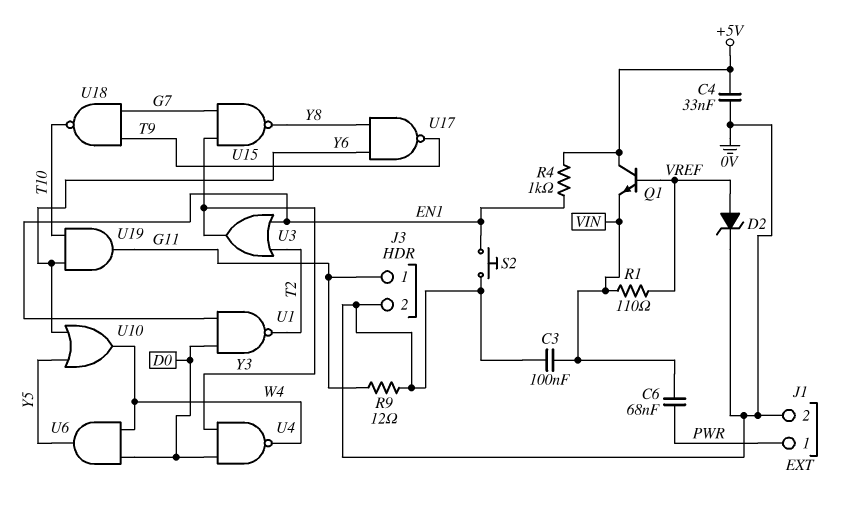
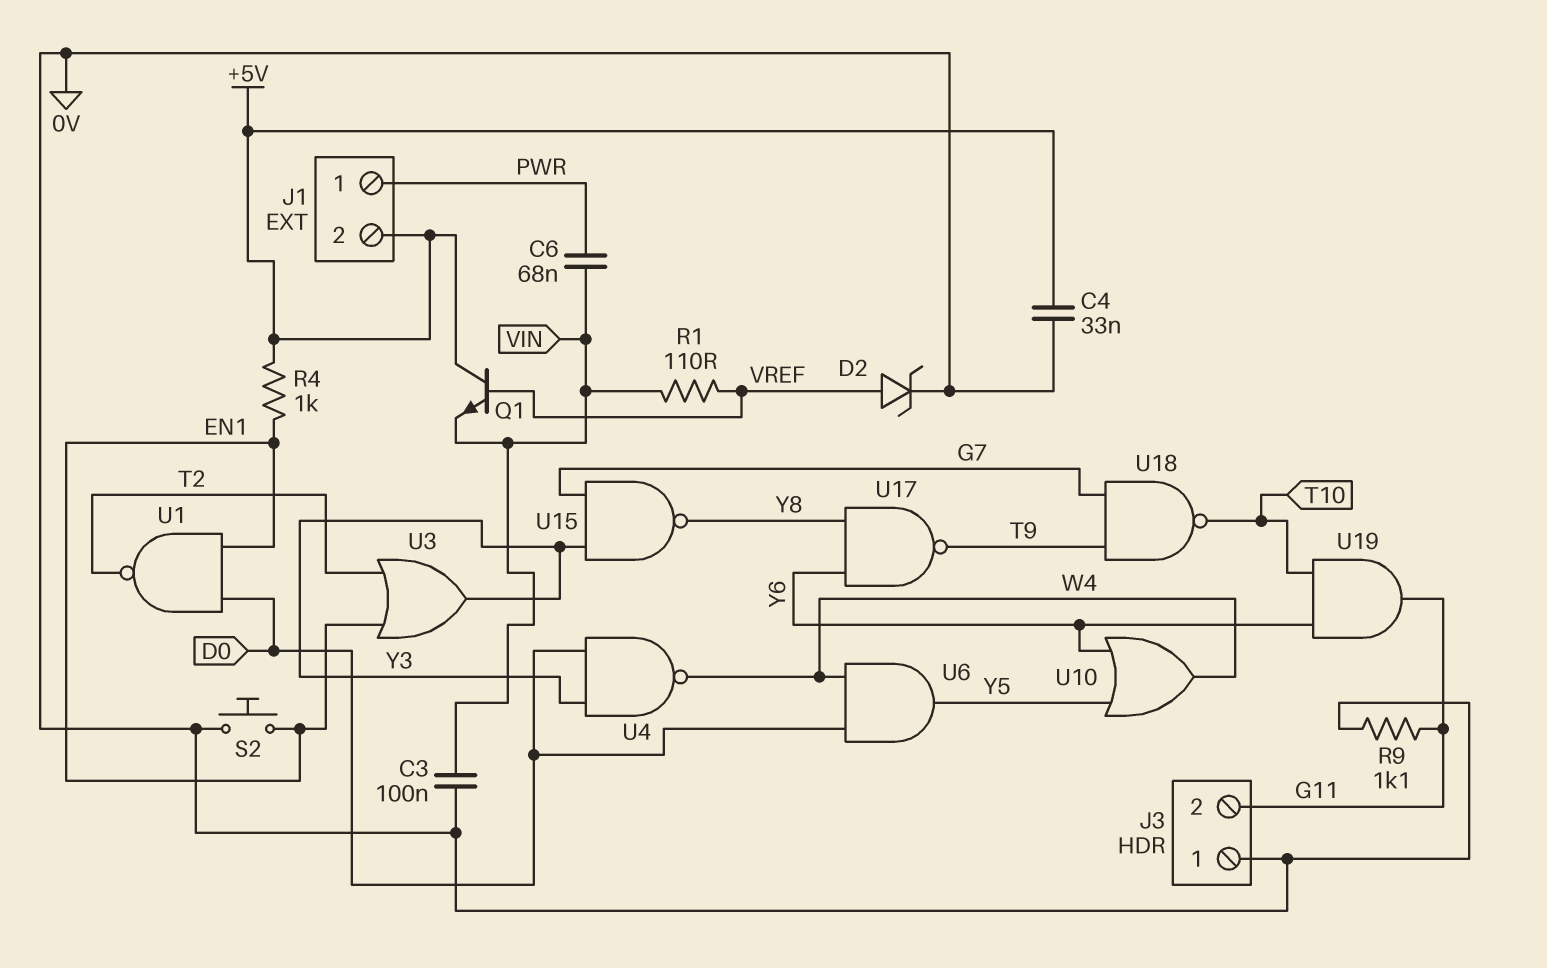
J1 pin 2: 0V -> +5V
J3 pin 1: G11 -> 0V
J3 pin 2: 0V -> G11
R9: 12 (0V, G11) -> 1.1k (0V, G11)

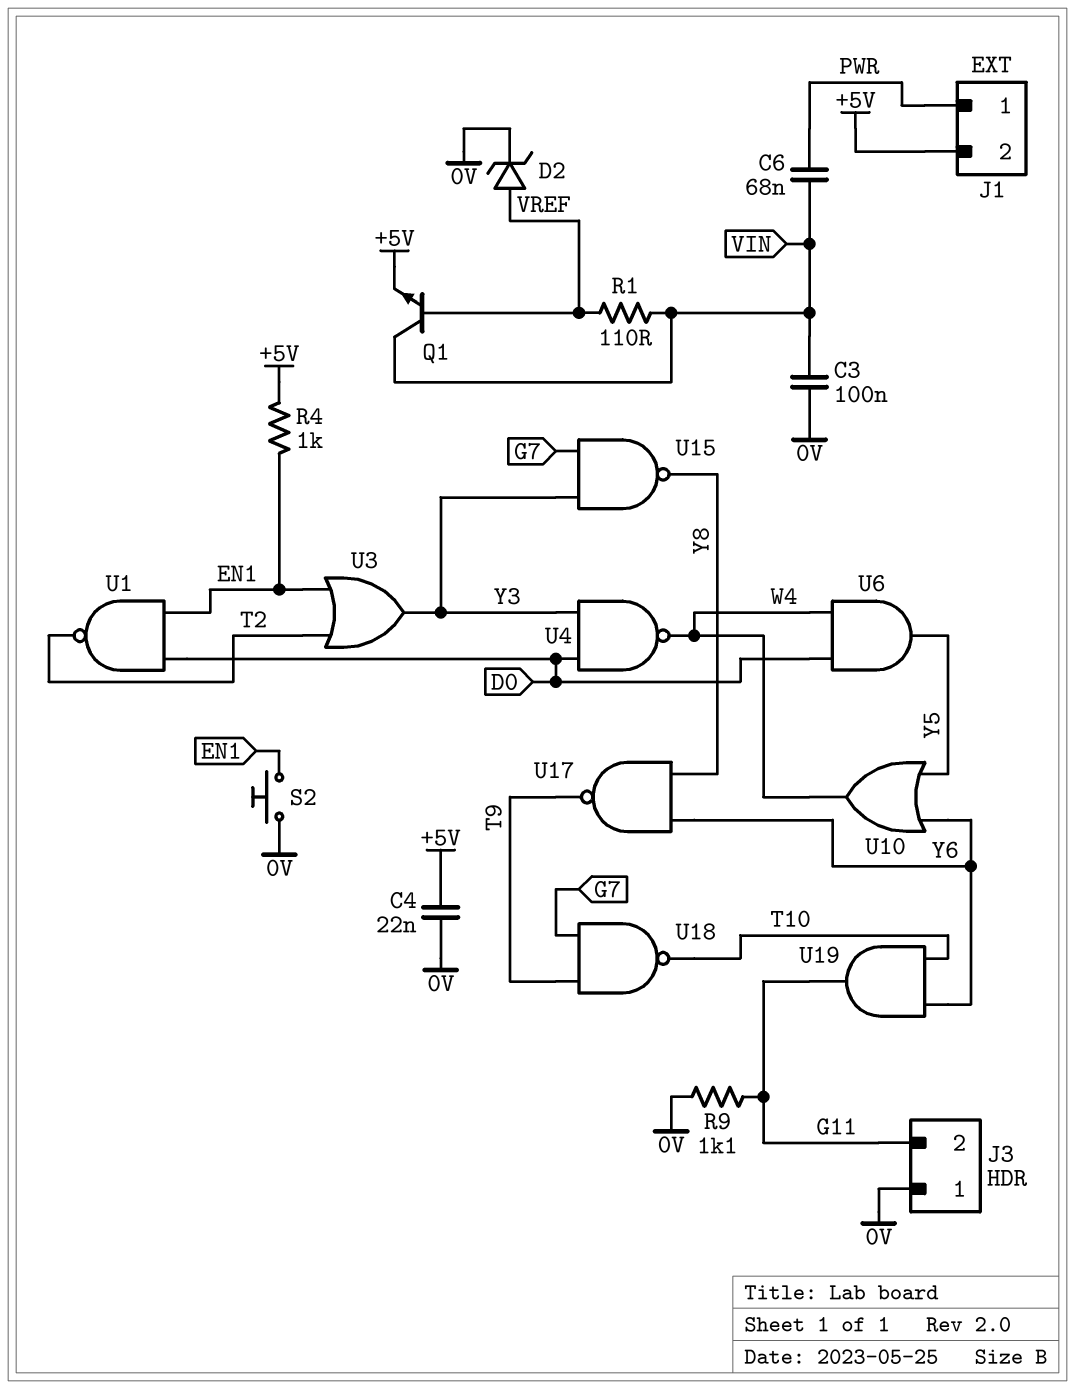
C4: 33nF (+5V, 0V) -> 22nF (+5V, 0V)
Q1: NPN (B VREF, C +5V, E VIN) -> NPN (B VREF, C VIN, E +5V)

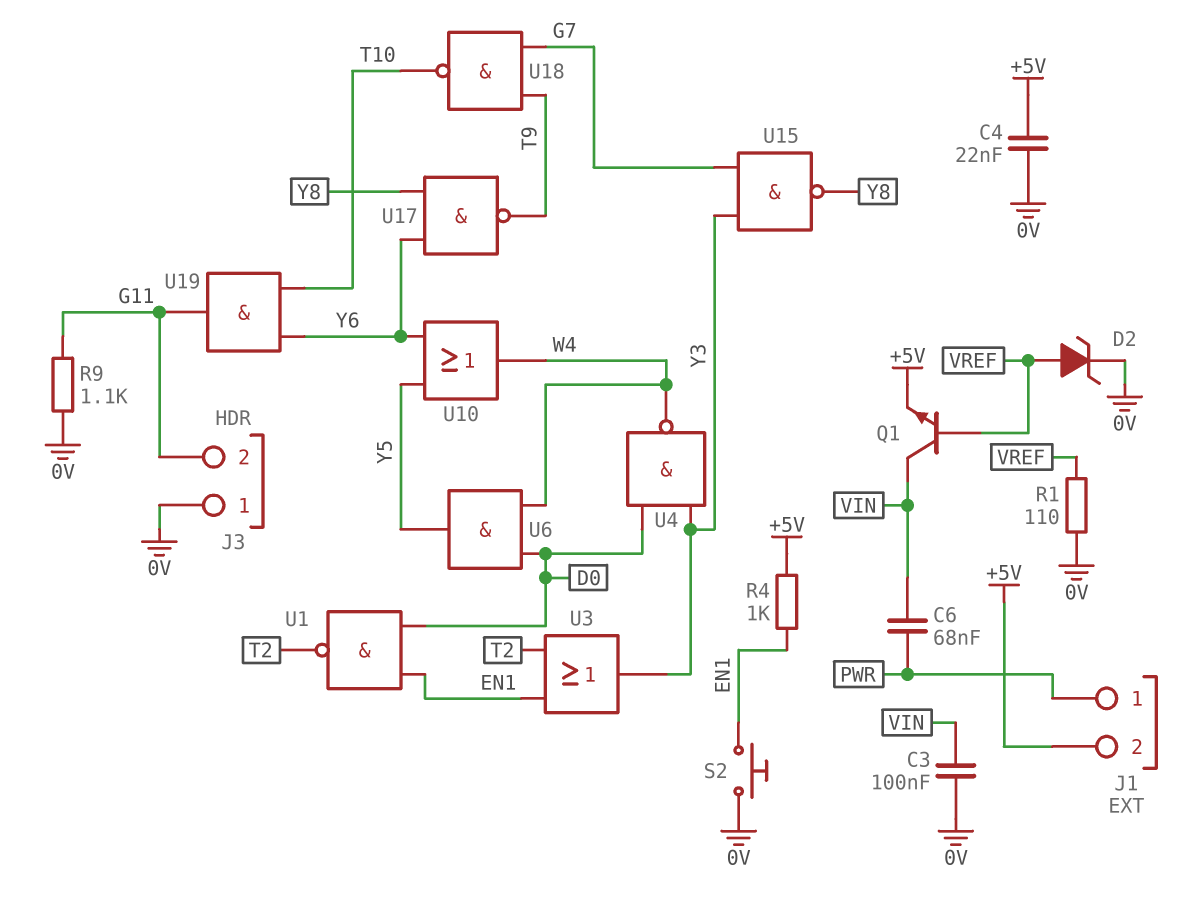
R1: 110 (VIN, VREF) -> 110 (0V, VREF)

